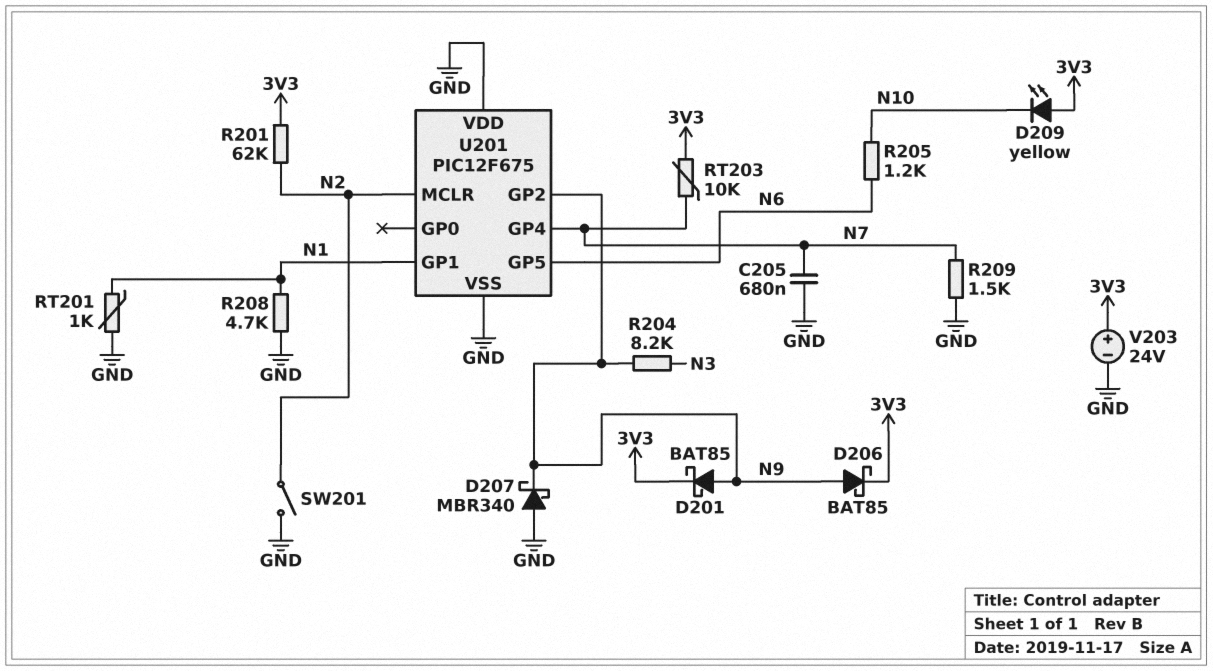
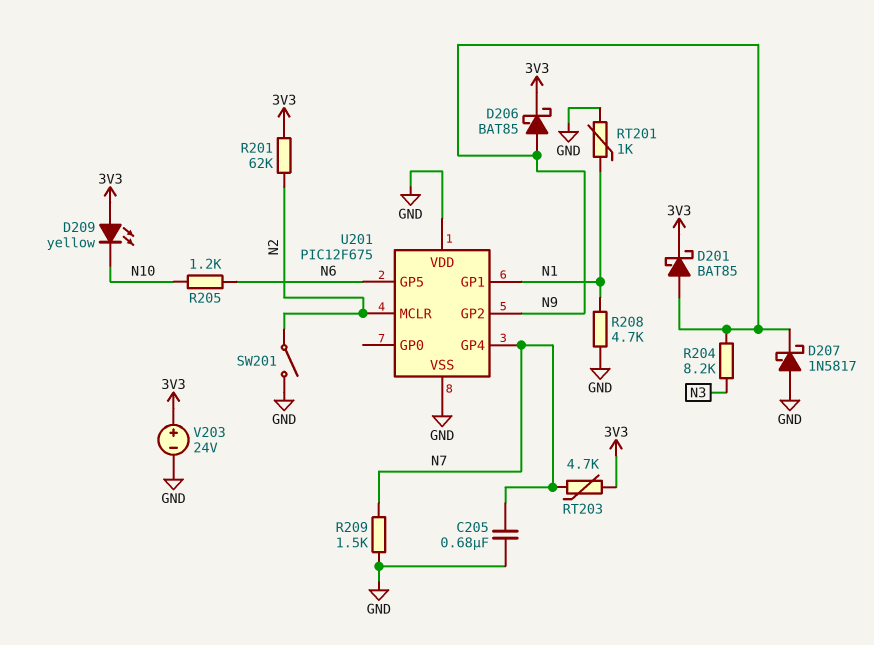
D207: schottky MBR340 (A GND, K N9) -> schottky 1N5817 (A GND, K N9)
RT203: 10k (3V3, N7) -> 4.7k (3V3, N7)

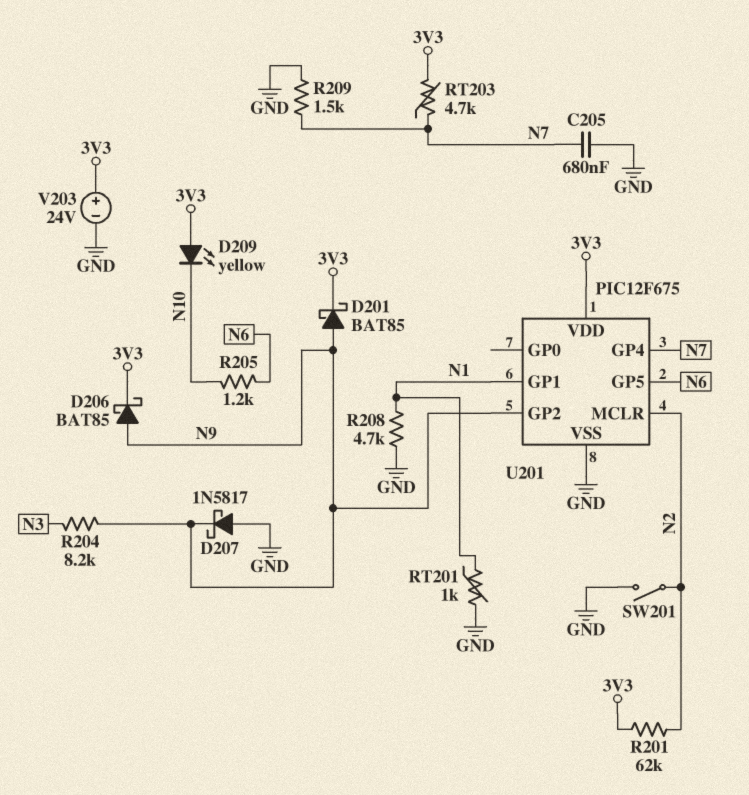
U201 pin VDD: GND -> 3V3

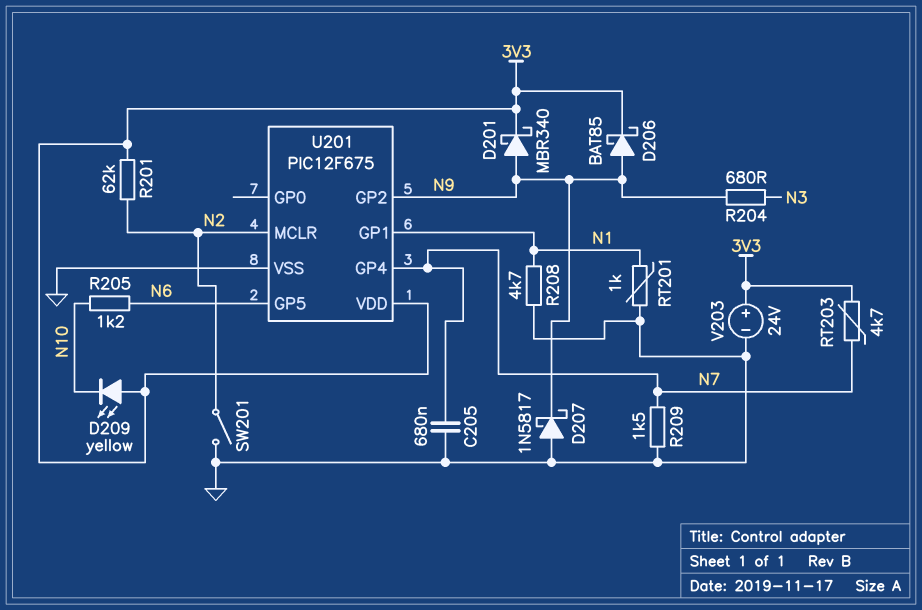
D201: schottky BAT85 (A N9, K 3V3) -> schottky MBR340 (A N9, K 3V3)
R204: 8.2k (N3, N9) -> 680 (N3, N9)

